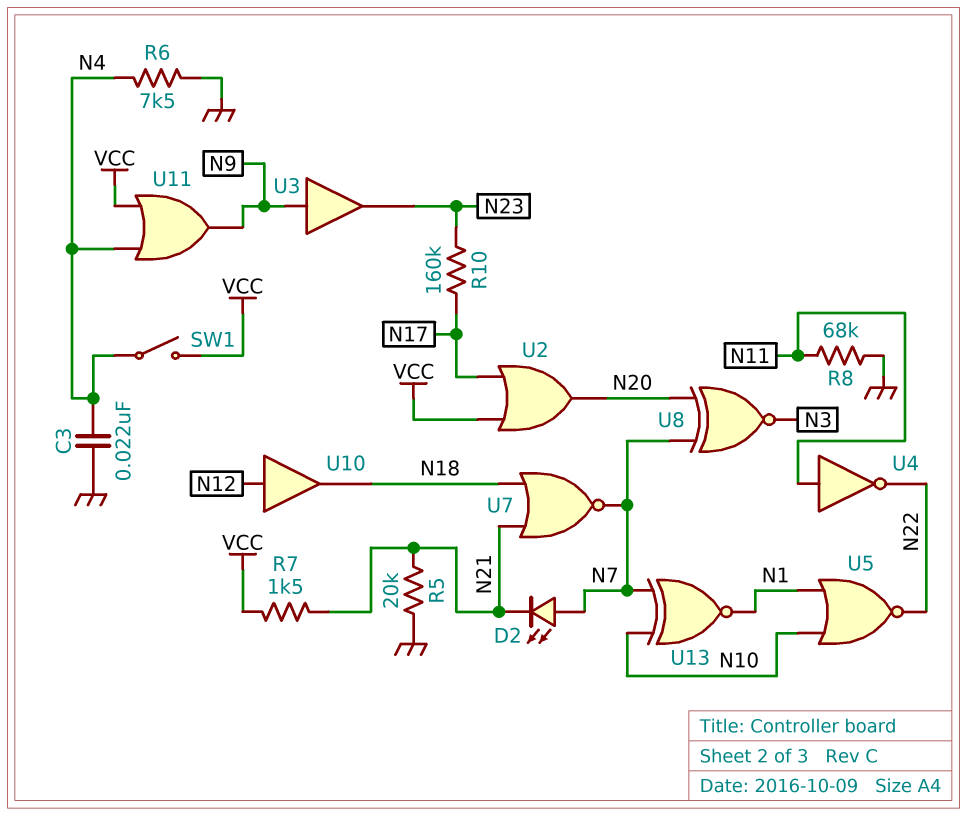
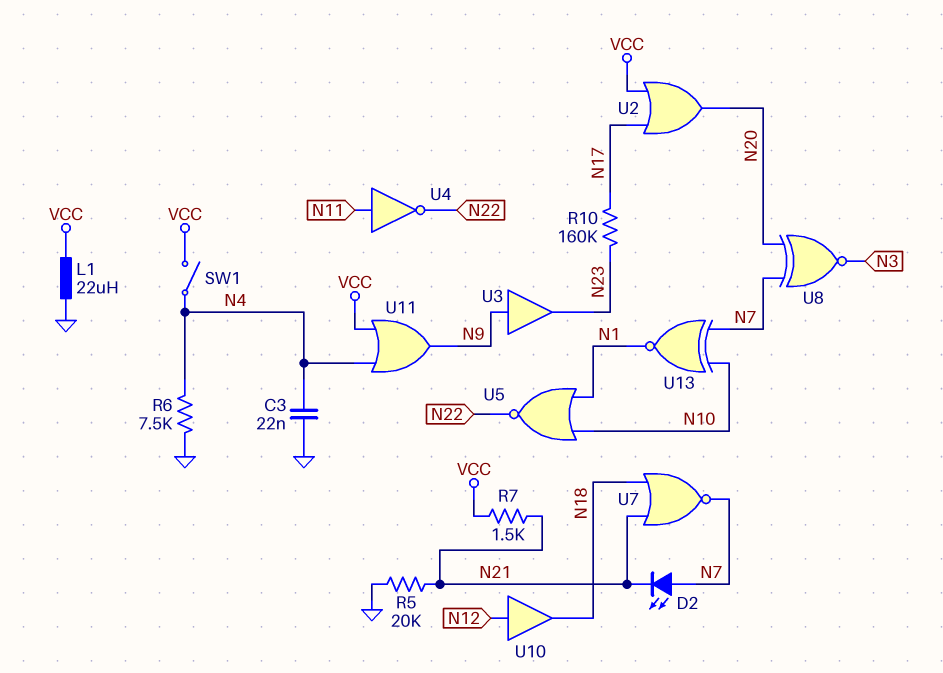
L1: none -> 22uH (GND, VCC)
R8: 68k (GND, N11) -> none

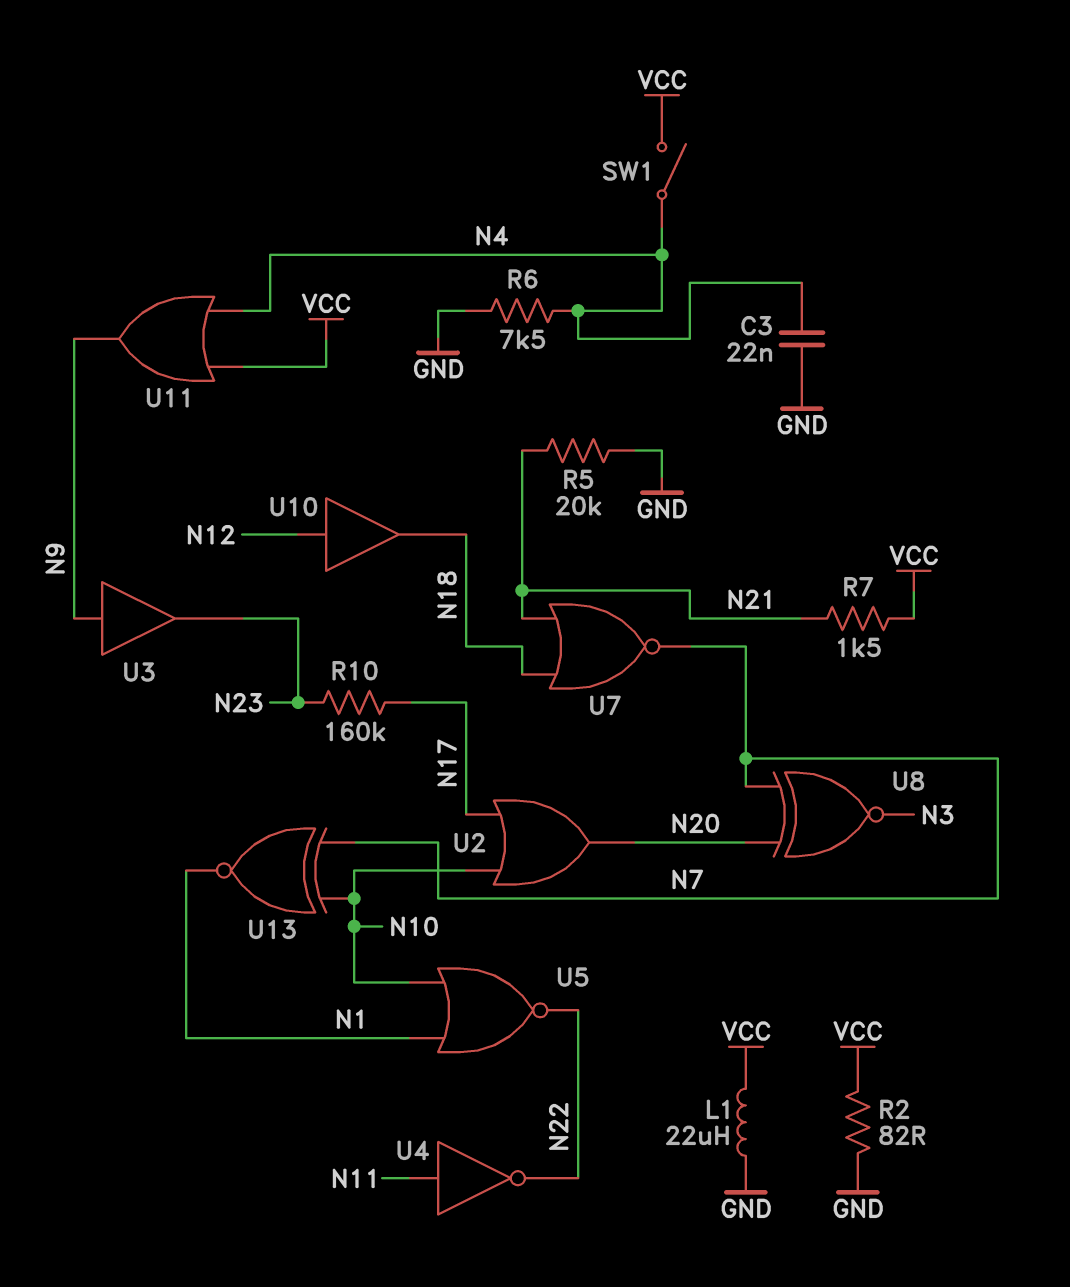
D2: LED (A N7, K N21) -> none
R2: none -> 82 (GND, VCC)
U2: OR (in N17, in VCC, out N20) -> OR (in N10, in N17, out N20)

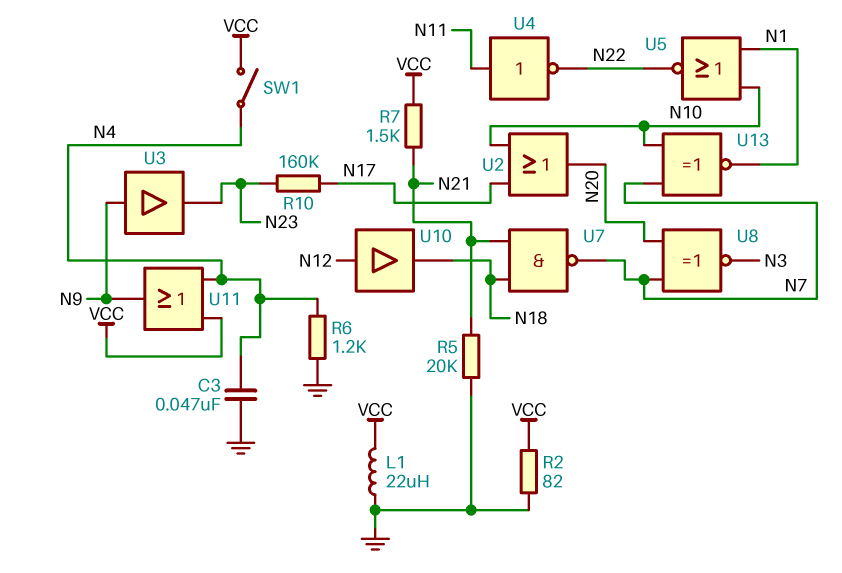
C3: 22nF (GND, N4) -> 47nF (GND, N4)
R6: 7.5k (GND, N4) -> 1.2k (GND, N4)
U7: NOR (in N18, in N21, out N7) -> NAND (in N18, in N21, out N7)

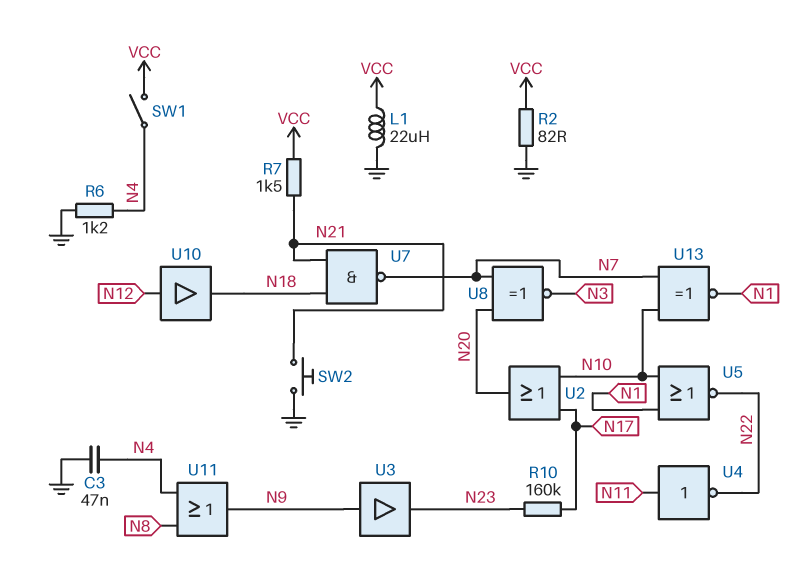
R5: 20k (GND, N21) -> none
SW2: none -> button (GND, N21)
U11: OR (in N4, in VCC, out N9) -> OR (in N4, in N8, out N9)

